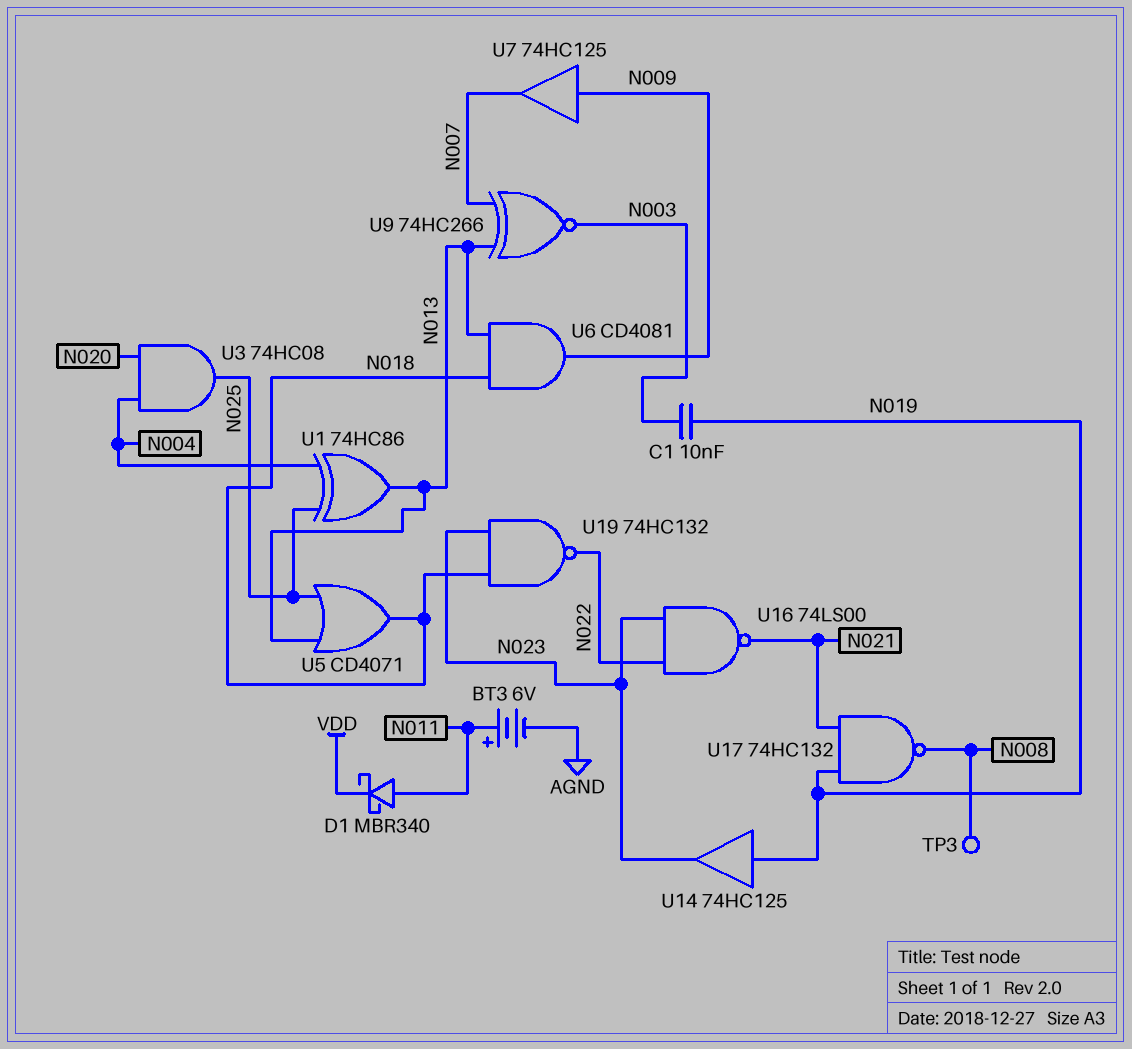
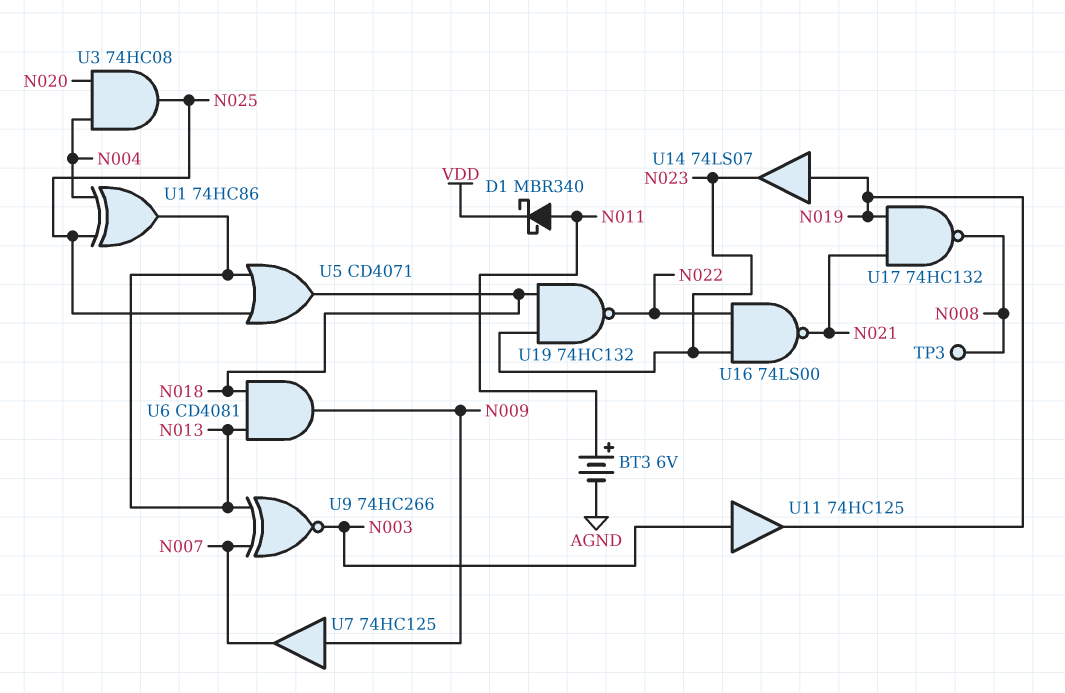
C1: 10nF (N003, N019) -> none
U11: none -> buffer 74HC125 (in N003, out N019)
U14: buffer 74HC125 (in N019, out N023) -> buffer 74LS07 (in N019, out N023)

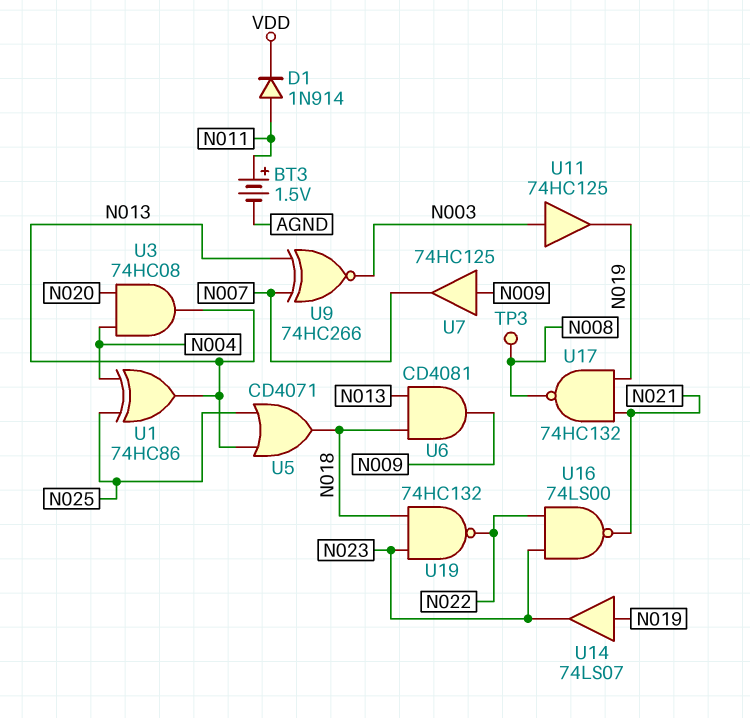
BT3: 6V (plus N011, minus AGND) -> 1.5V (plus N011, minus AGND)
D1: schottky MBR340 (A N011, K VDD) -> diode 1N914 (A N011, K VDD)
U3: AND 74HC08 (in N004, in N020, out N025) -> AND 74HC08 (in N004, in N020, out N013)

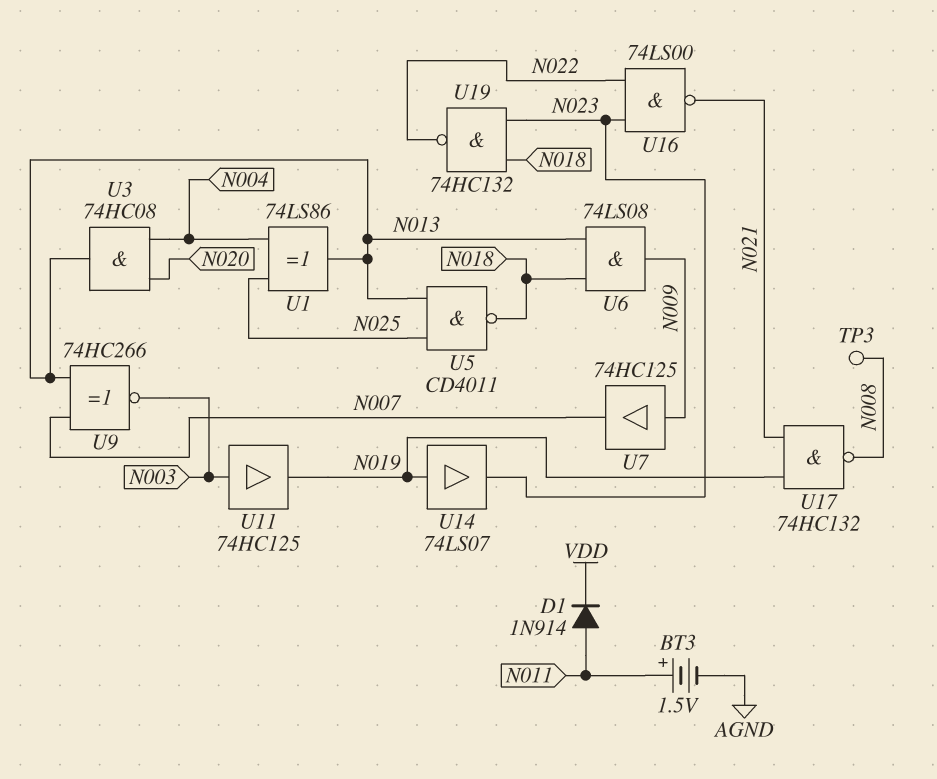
U1: XOR 74HC86 (in N004, in N025, out N013) -> XOR 74LS86 (in N004, in N025, out N013)
U5: OR CD4071 (in N013, in N025, out N018) -> NAND CD4011 (in N013, in N025, out N018)
U6: AND CD4081 (in N013, in N018, out N009) -> AND 74LS08 (in N013, in N018, out N009)

